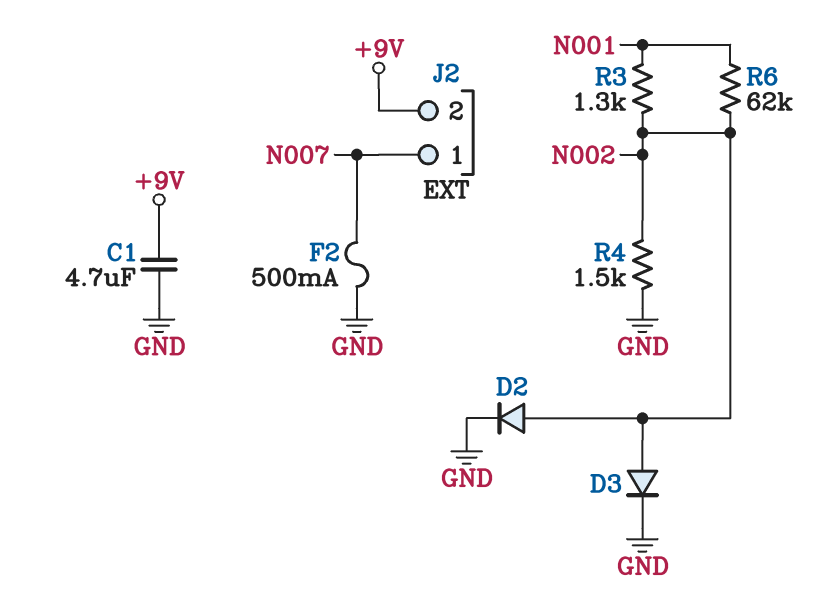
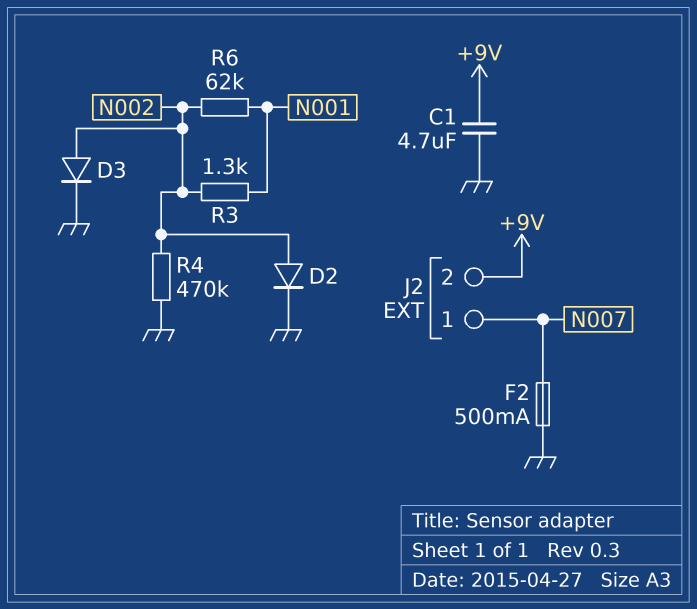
R4: 1.5k (GND, N002) -> 470k (GND, N002)

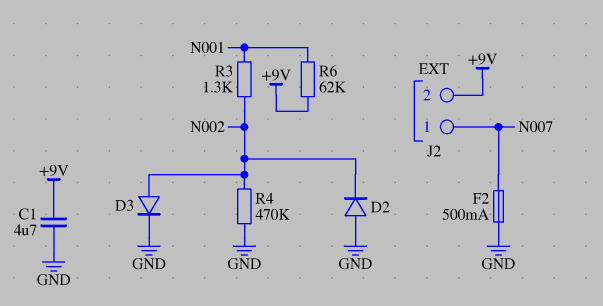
D2: diode (A N002, K GND) -> diode (A GND, K N002)
R6: 62k (N001, N002) -> 62k (+9V, N001)

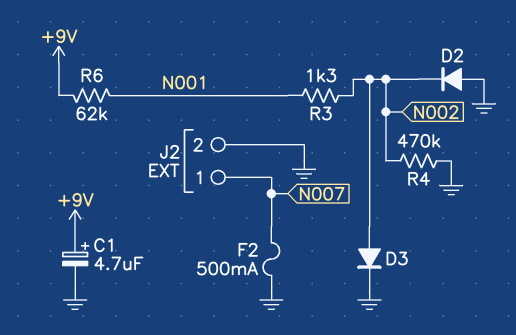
C1: 4.7uF (+9V, GND) -> 4.7uF (plus +9V, minus GND)
J2 pin 2: +9V -> GND

